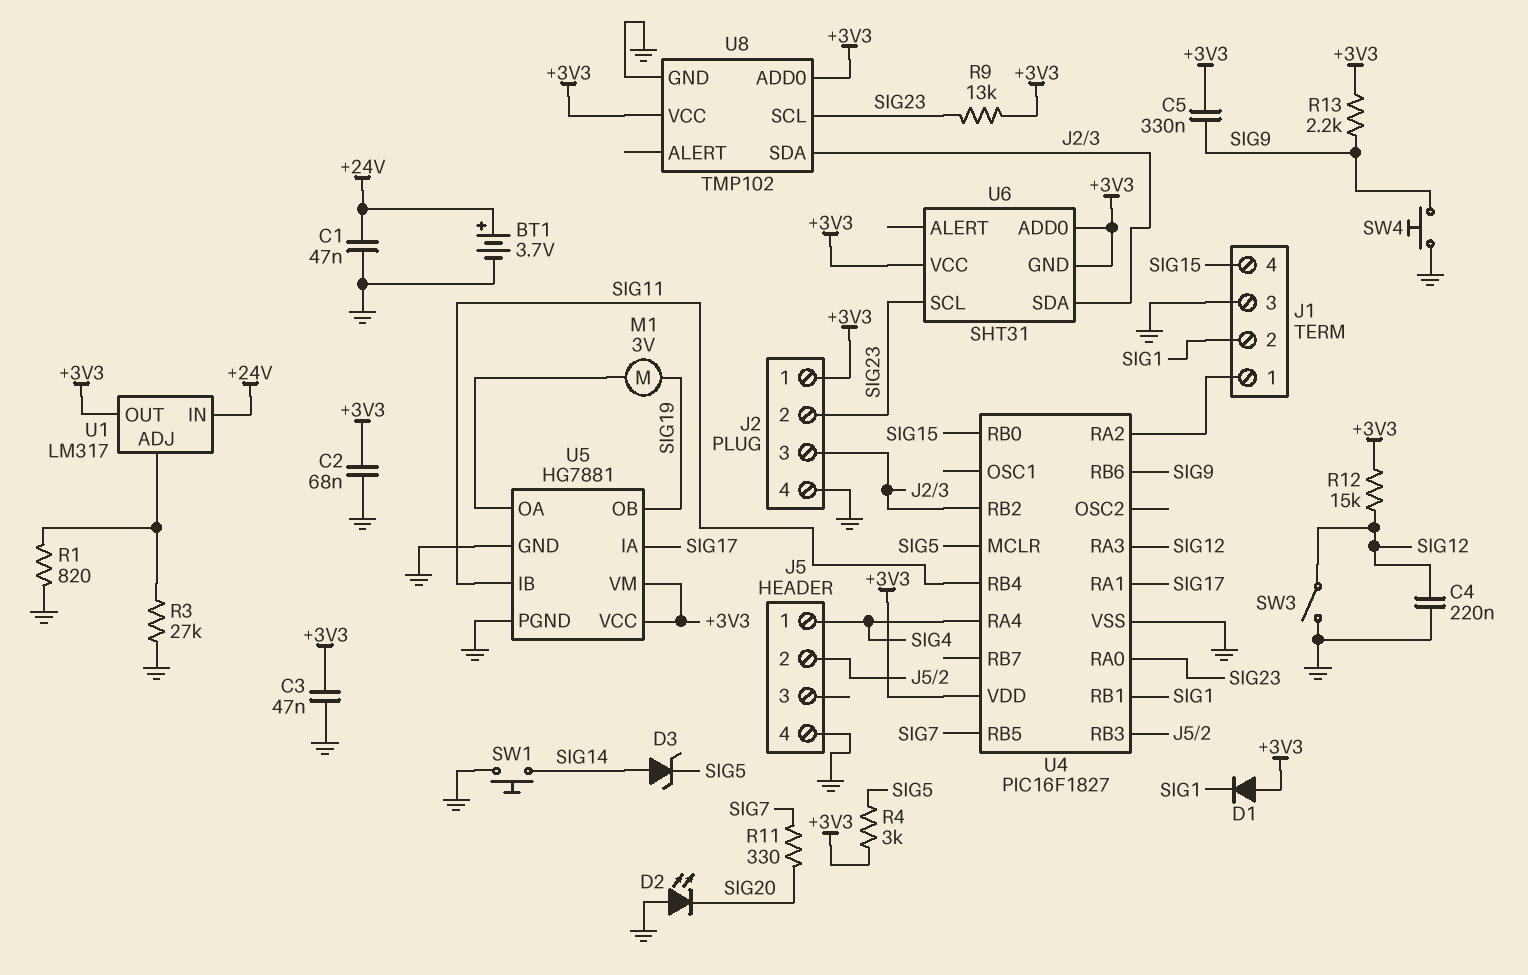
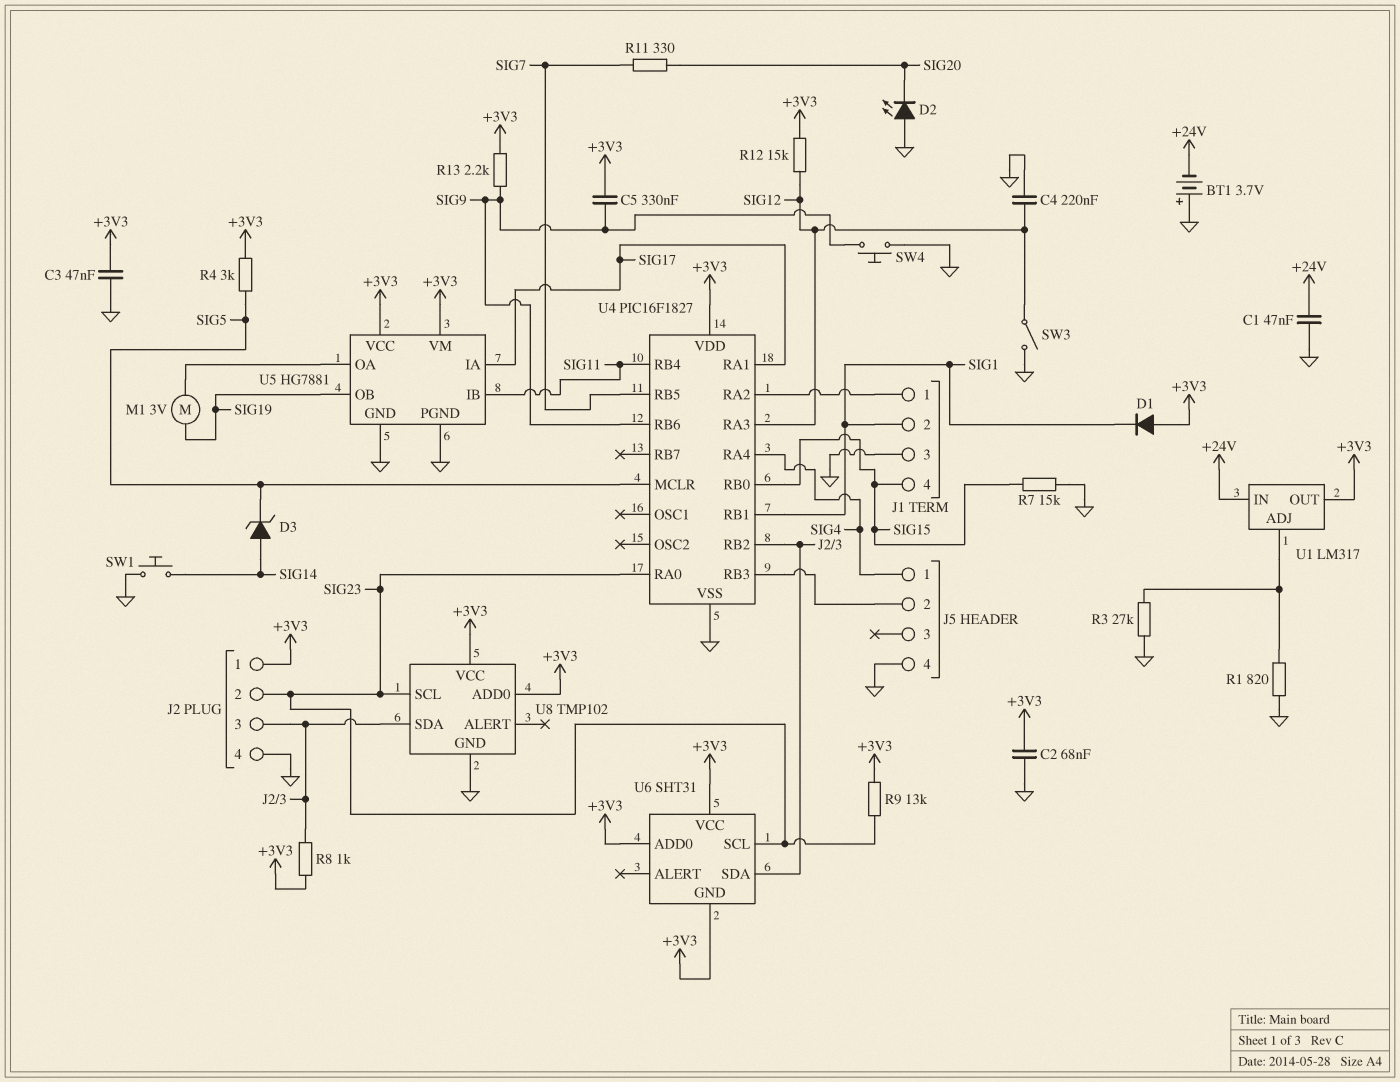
BT1: 3.7V (plus +24V, minus GND) -> 3.7V (plus GND, minus +24V)
R7: none -> 15k (GND, SIG15)
R8: none -> 1k (+3V3, J2/3)

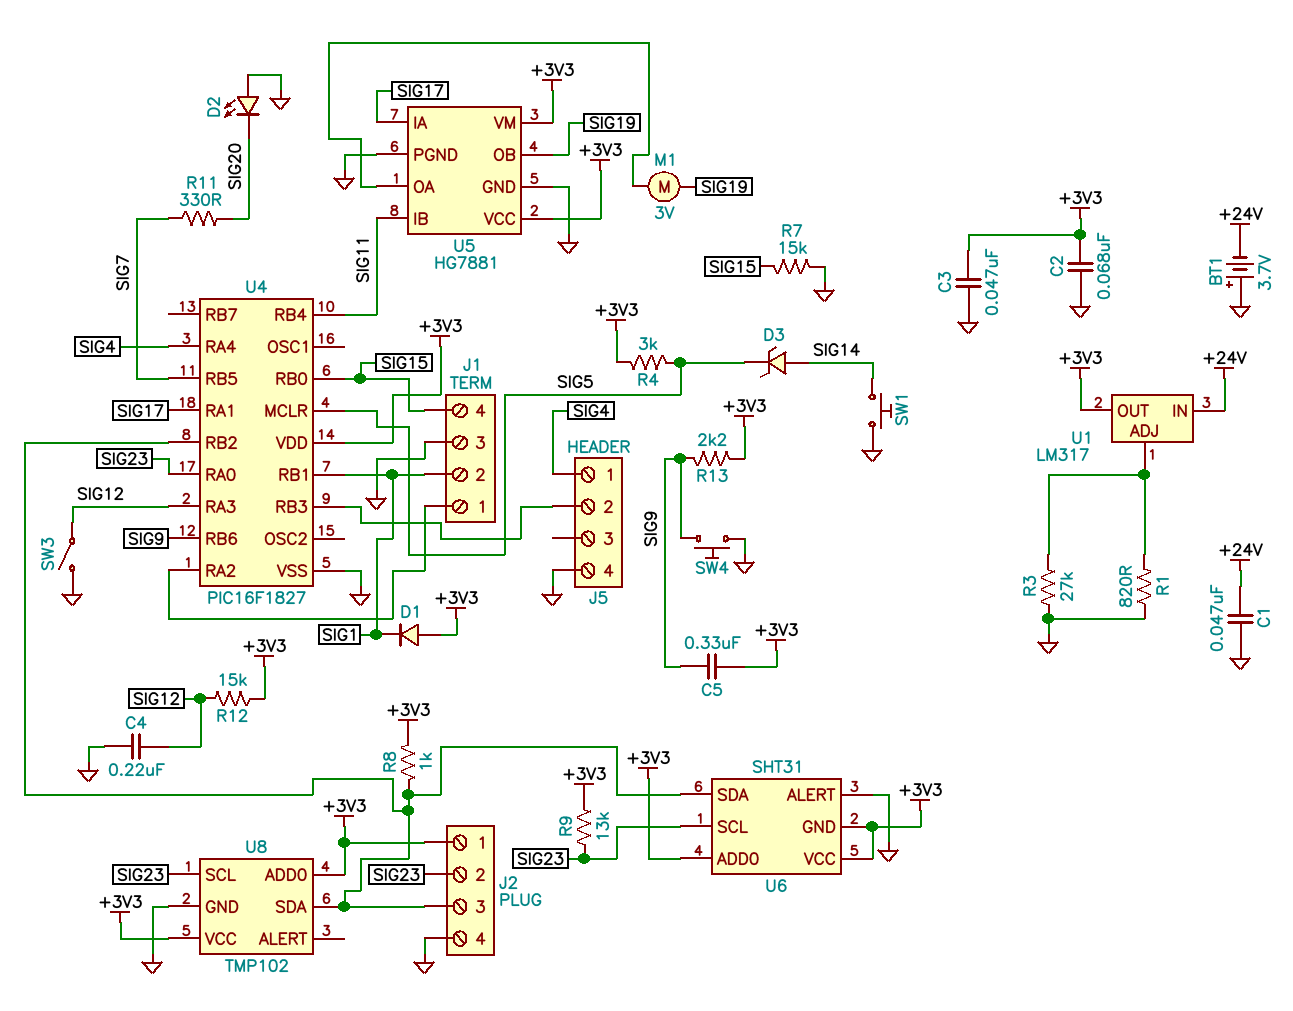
U6 pin ALERT: none -> GND

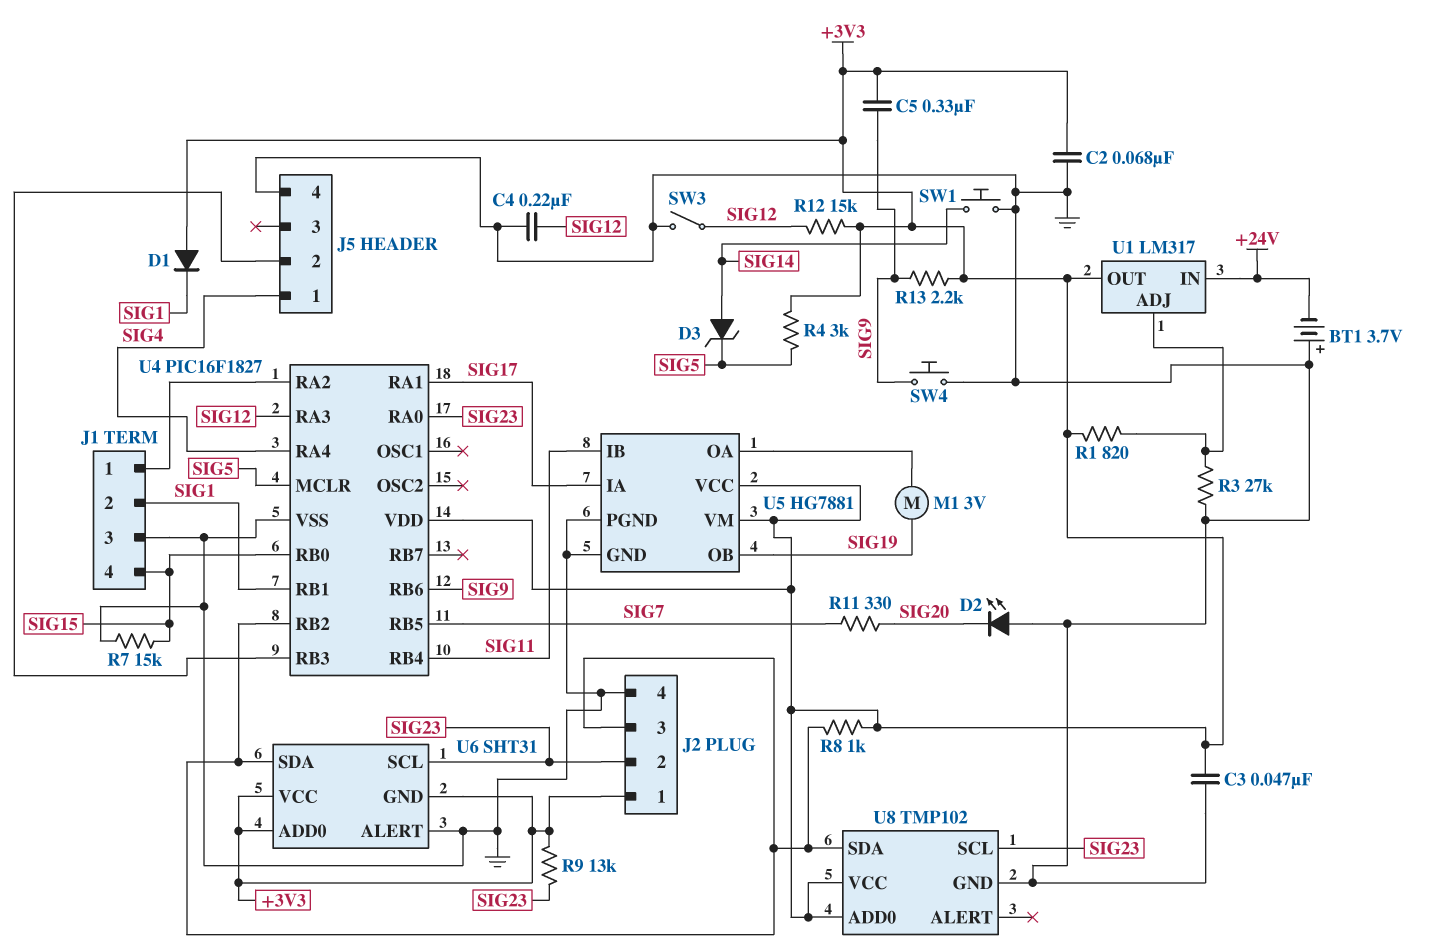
C1: 47nF (+24V, GND) -> none
R1: 820 (GND, U1/ADJ) -> 820 (+3V3, U1/ADJ)

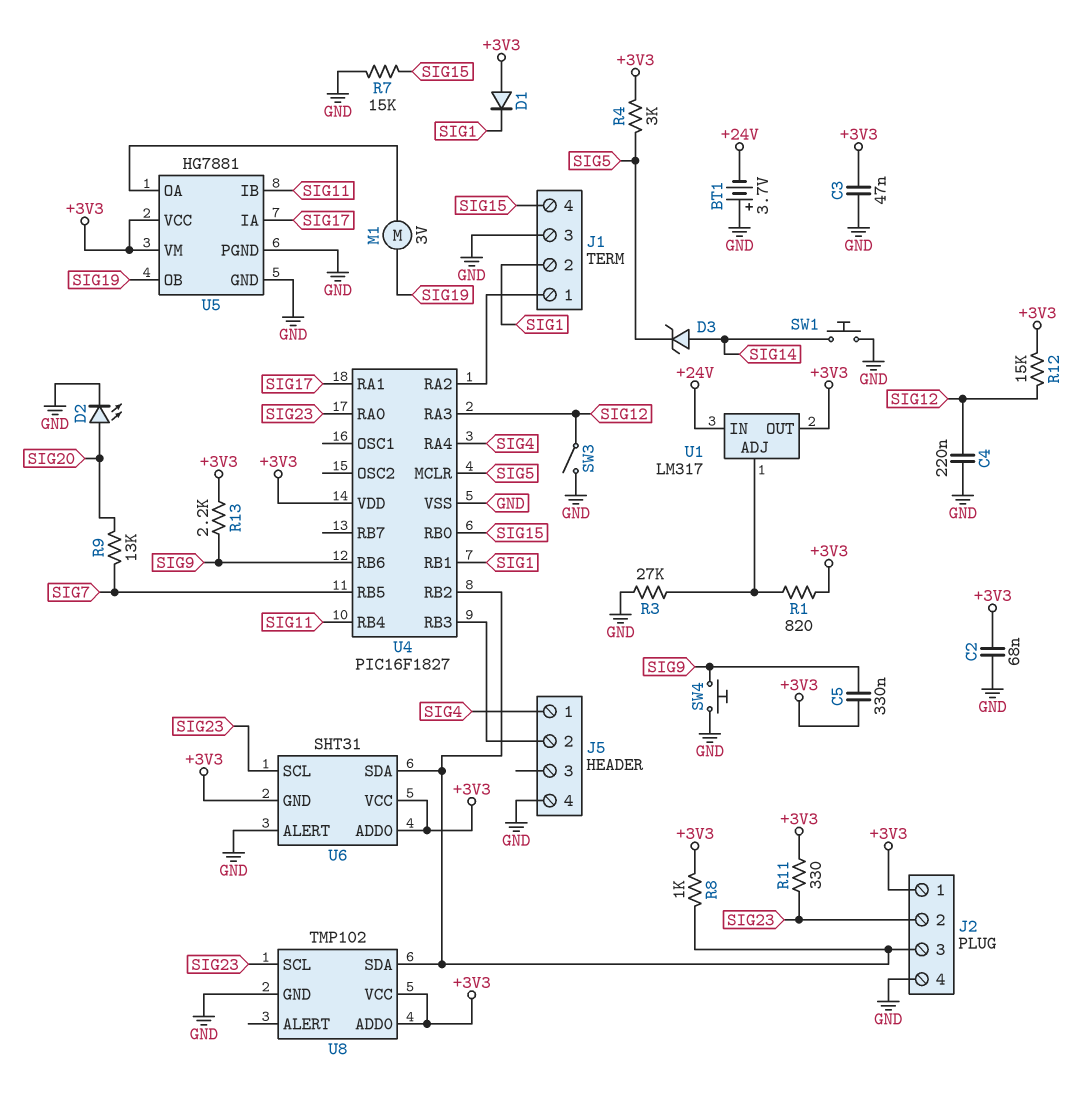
D2: LED (A GND, K SIG20) -> LED (A SIG20, K GND)
R9: 13k (+3V3, SIG23) -> 13k (SIG7, SIG20)
R11: 330 (SIG7, SIG20) -> 330 (+3V3, SIG23)

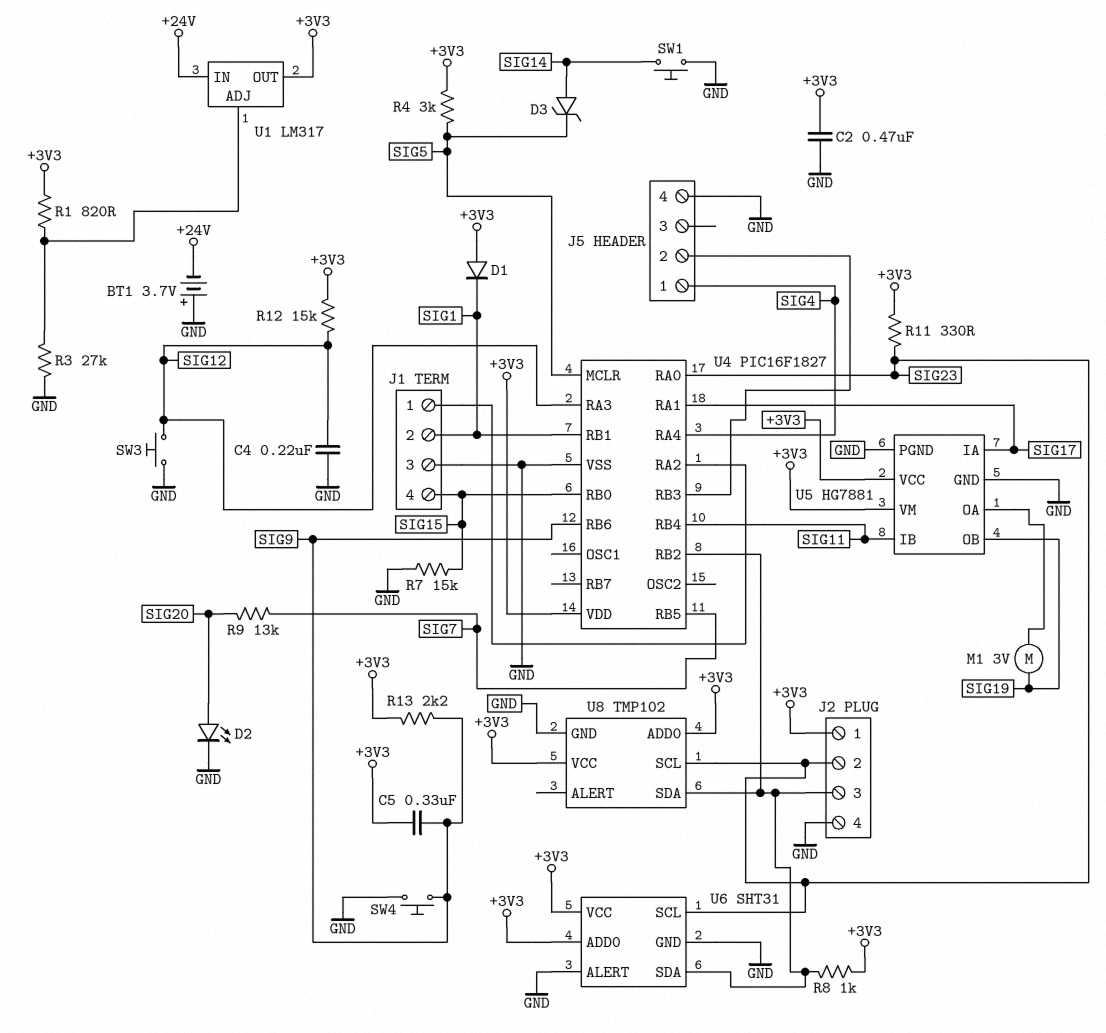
C2: 68nF (+3V3, GND) -> 470nF (+3V3, GND)
C3: 47nF (+3V3, GND) -> none
SW3: switch (GND, SIG12) -> button (GND, SIG12)
U6 pin GND: +3V3 -> GND

